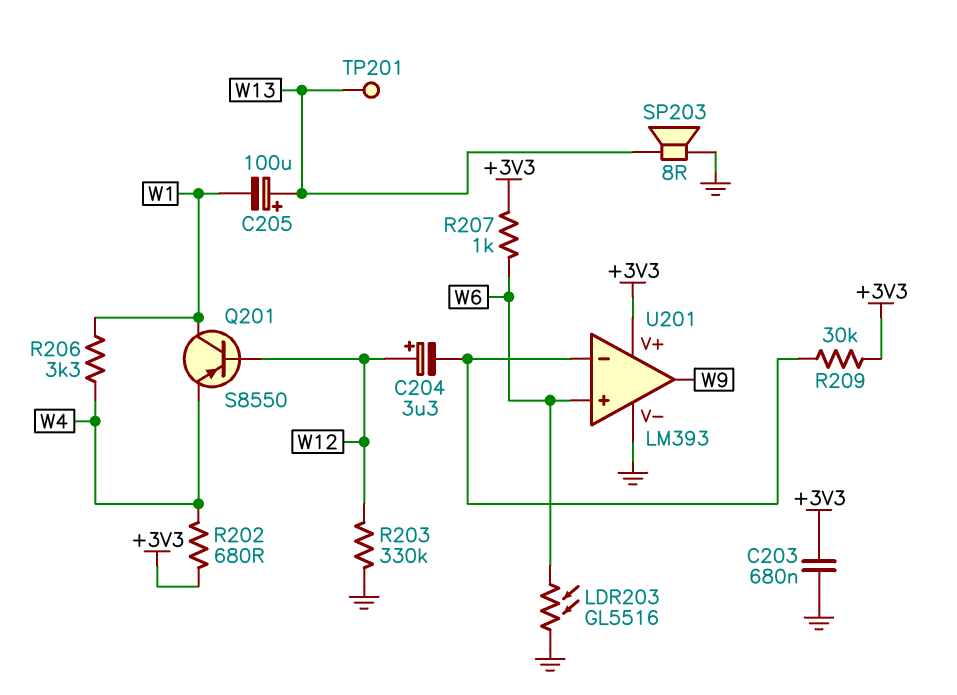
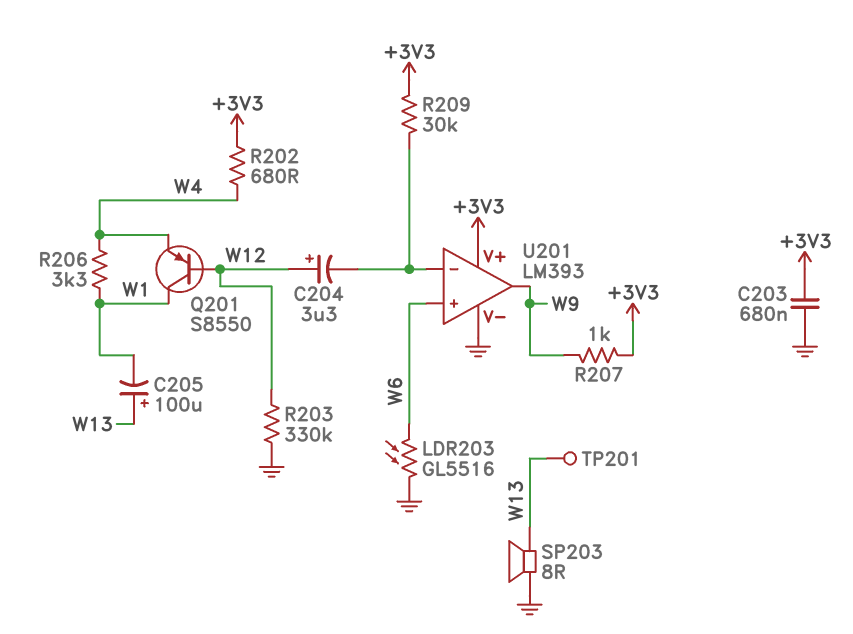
R207: 1k (+3V3, W6) -> 1k (+3V3, W9)

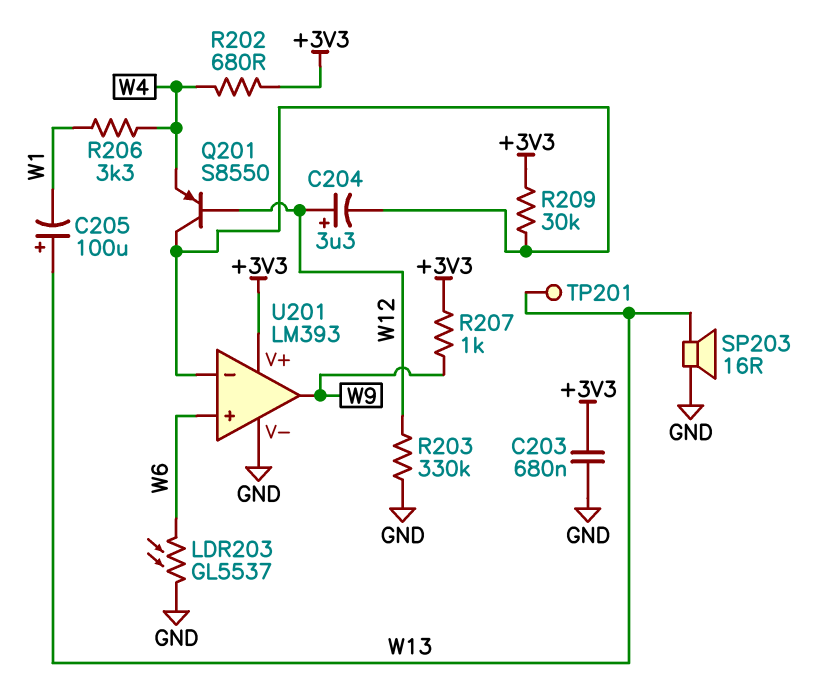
LDR203: GL5516 (GND, W6) -> GL5537 (GND, W6)
Q201: PNP S8550 (B W12, C W1, E W4) -> PNP S8550 (B W12, C U201/in-, E W4)
SP203: speaker 8R (GND, W13) -> speaker 16R (GND, W13)

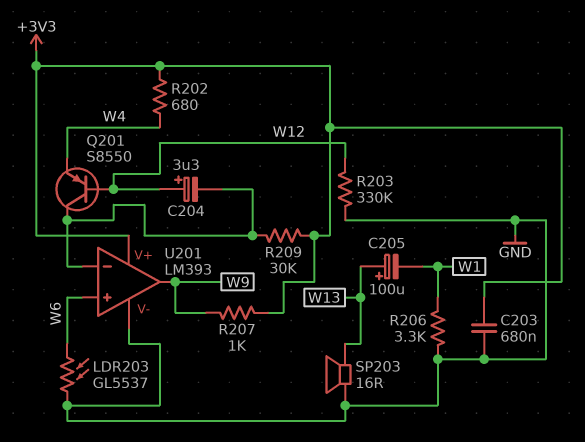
R206: 3.3k (W1, W4) -> 3.3k (GND, W1)
TP201: test point (W13) -> none

